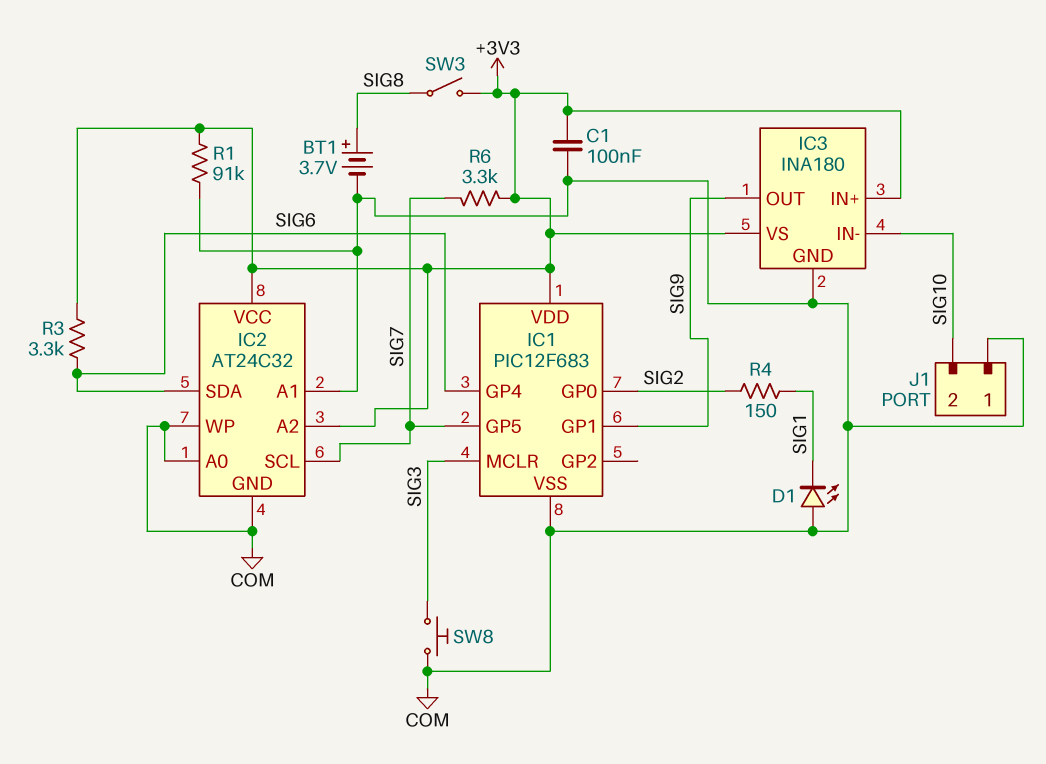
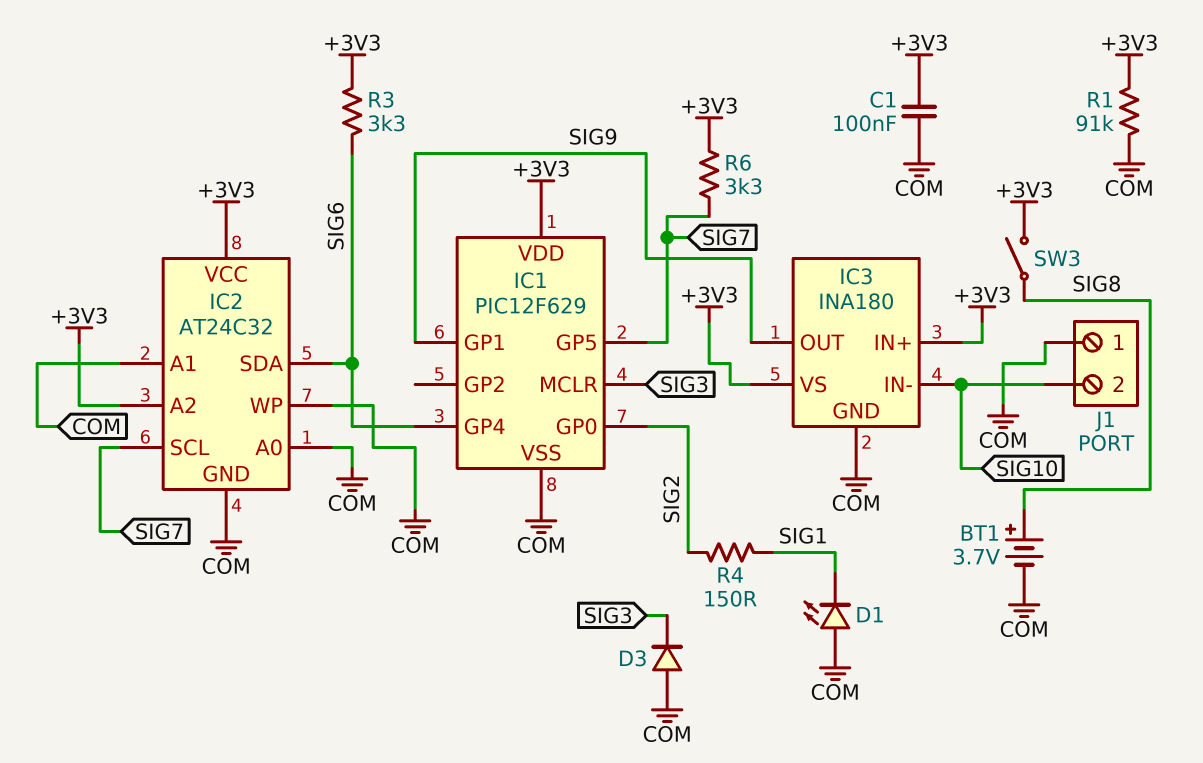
D3: none -> diode (A COM, K SIG3)
IC1: PIC12F683 -> PIC12F629
SW8: button (COM, SIG3) -> none

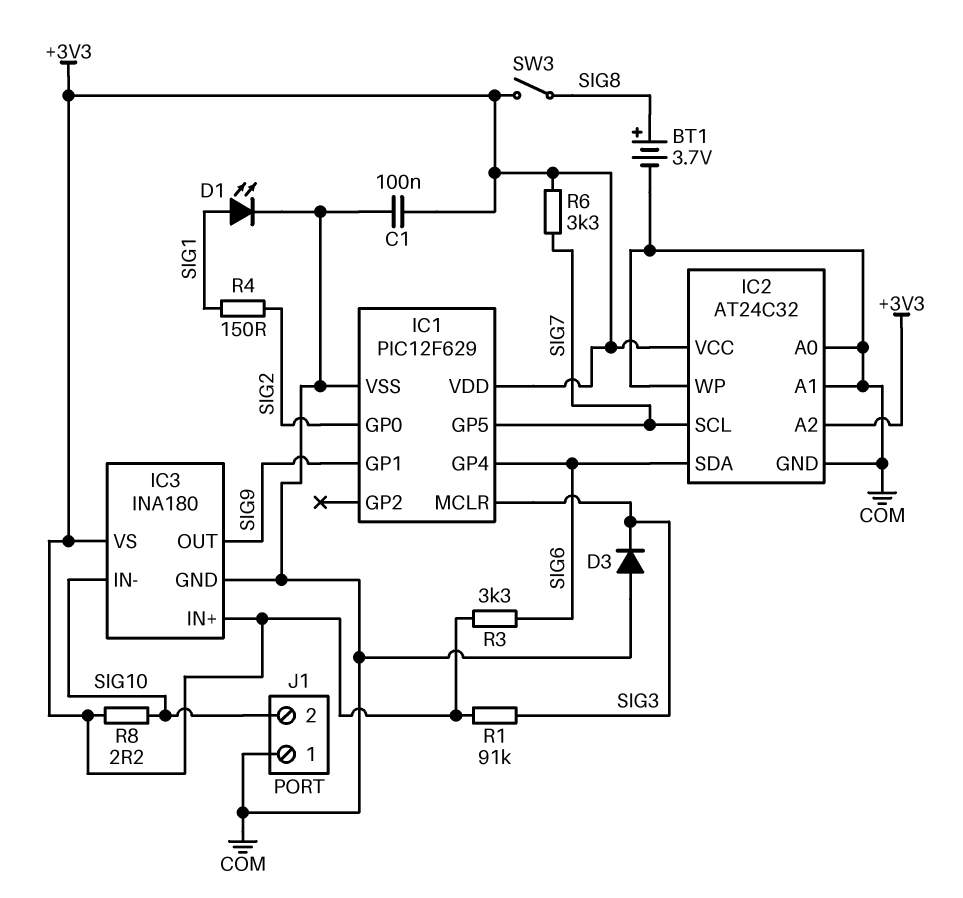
D1: LED (A COM, K SIG1) -> LED (A SIG1, K COM)
R1: 91k (+3V3, COM) -> 91k (+3V3, SIG3)
R8: none -> 2.2 (+3V3, SIG10)

